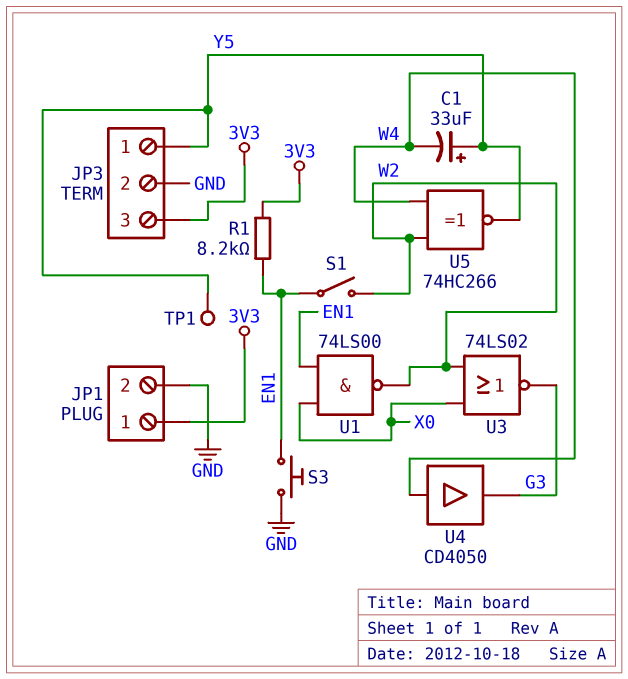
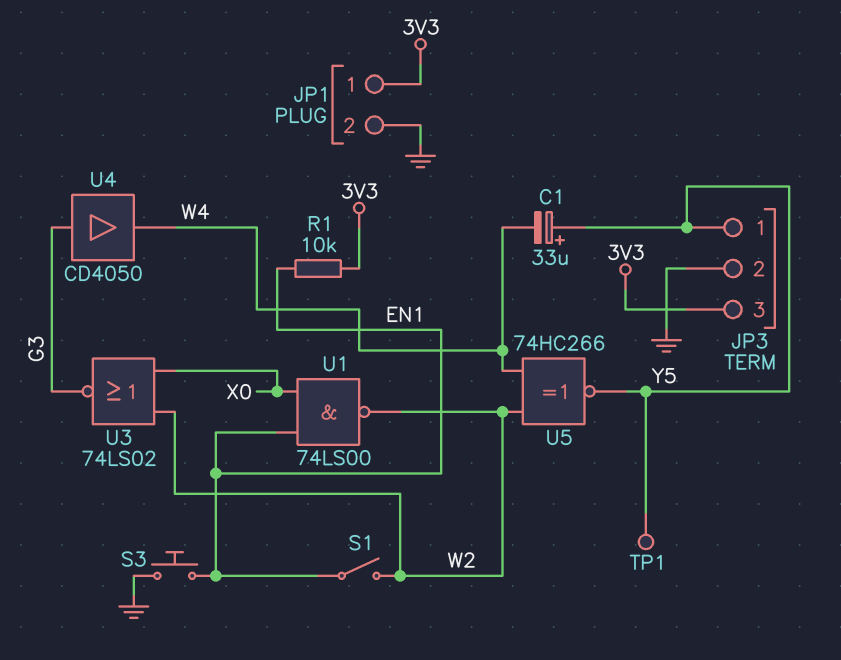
R1: 8.2k (3V3, EN1) -> 10k (3V3, EN1)
U4: buffer CD4050 (in W4, out G3) -> buffer CD4050 (in G3, out W4)

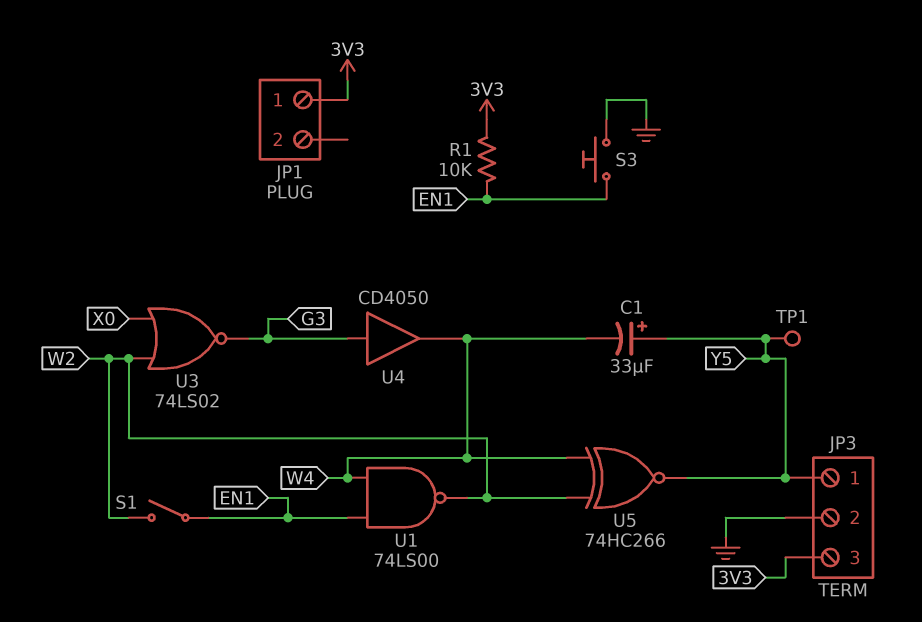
JP1 pin 2: GND -> none
U1: NAND 74LS00 (in EN1, in X0, out W2) -> NAND 74LS00 (in EN1, in W4, out W2)

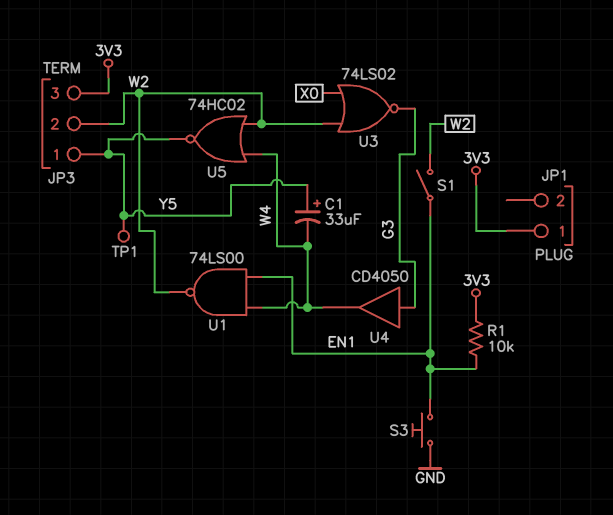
JP3 pin 2: GND -> W2
U5: XNOR 74HC266 (in W2, in W4, out Y5) -> NOR 74HC02 (in W2, in W4, out Y5)

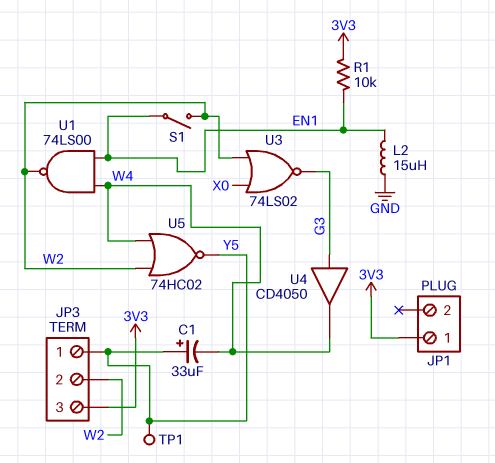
L2: none -> 15uH (EN1, GND)
S3: button (EN1, GND) -> none

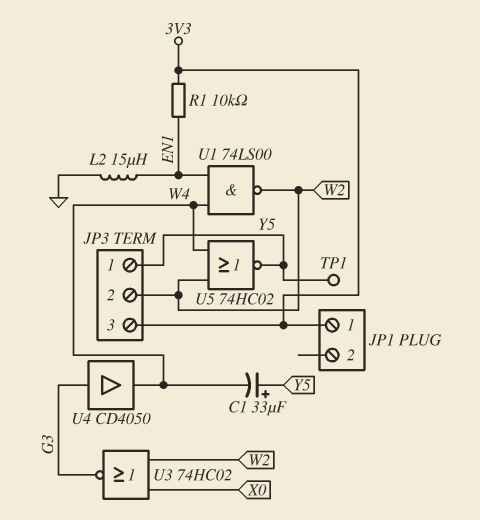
S1: switch (EN1, W2) -> none
U3: NOR 74LS02 (in W2, in X0, out G3) -> NOR 74HC02 (in W2, in X0, out G3)

